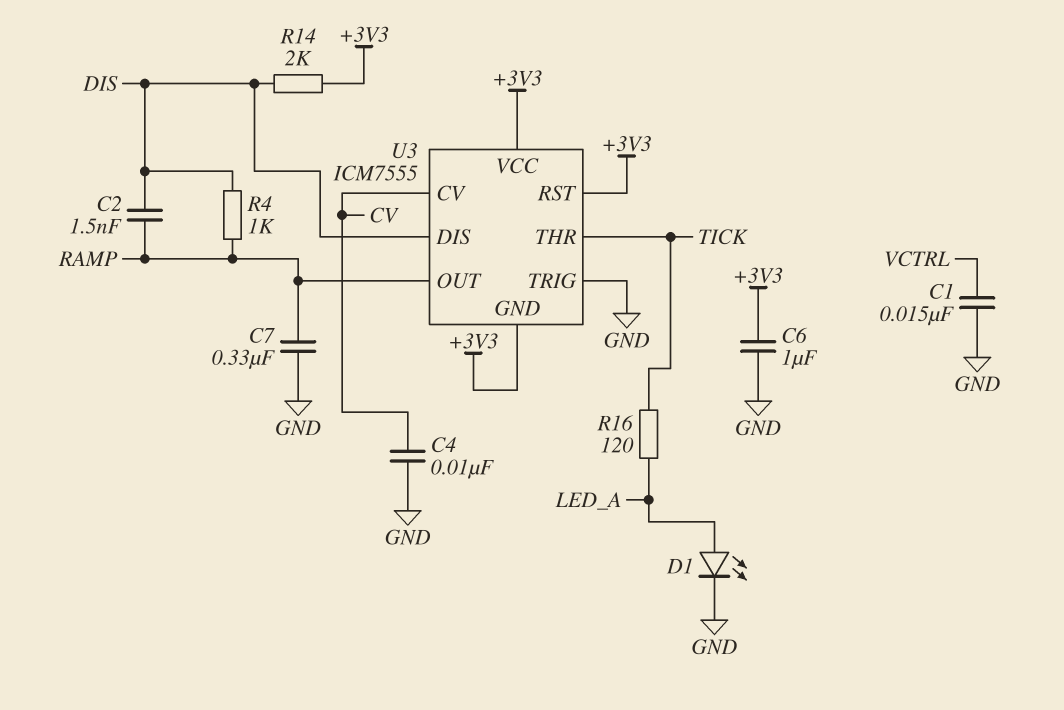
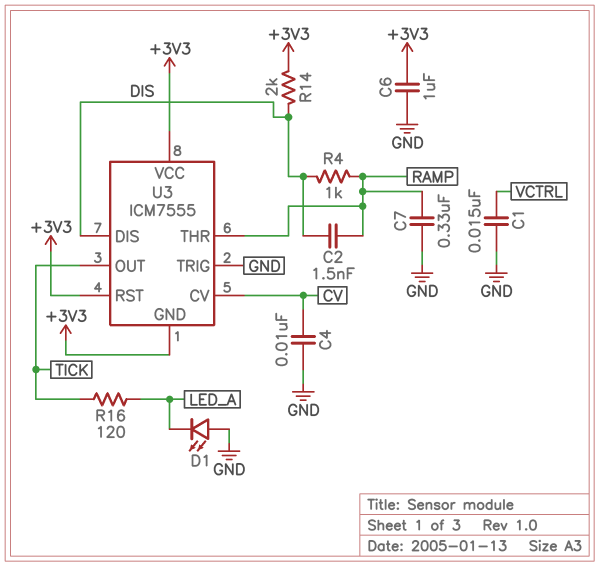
D1: LED (A LED_A, K GND) -> LED (A GND, K LED_A)
U3 pin OUT: RAMP -> TICK
U3 pin THR: TICK -> RAMP

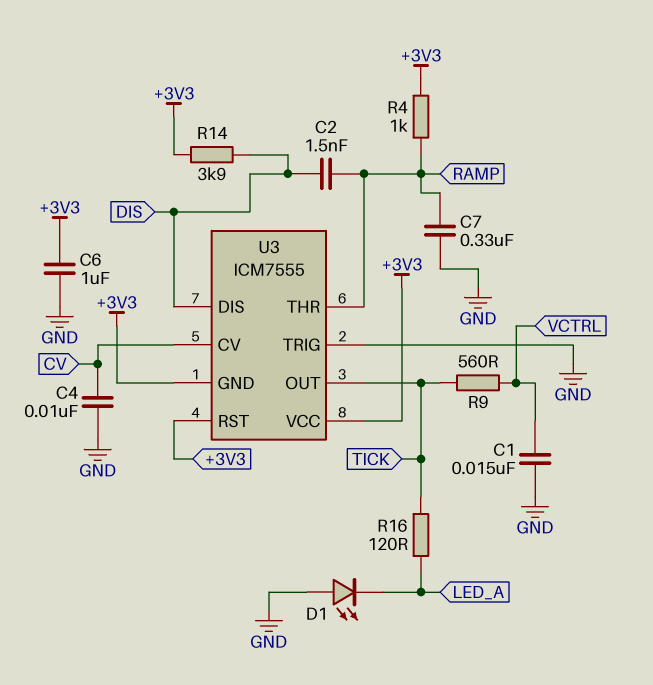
R4: 1k (DIS, RAMP) -> 1k (+3V3, RAMP)
R9: none -> 560 (TICK, VCTRL)
R14: 2k (+3V3, DIS) -> 3.9k (+3V3, DIS)

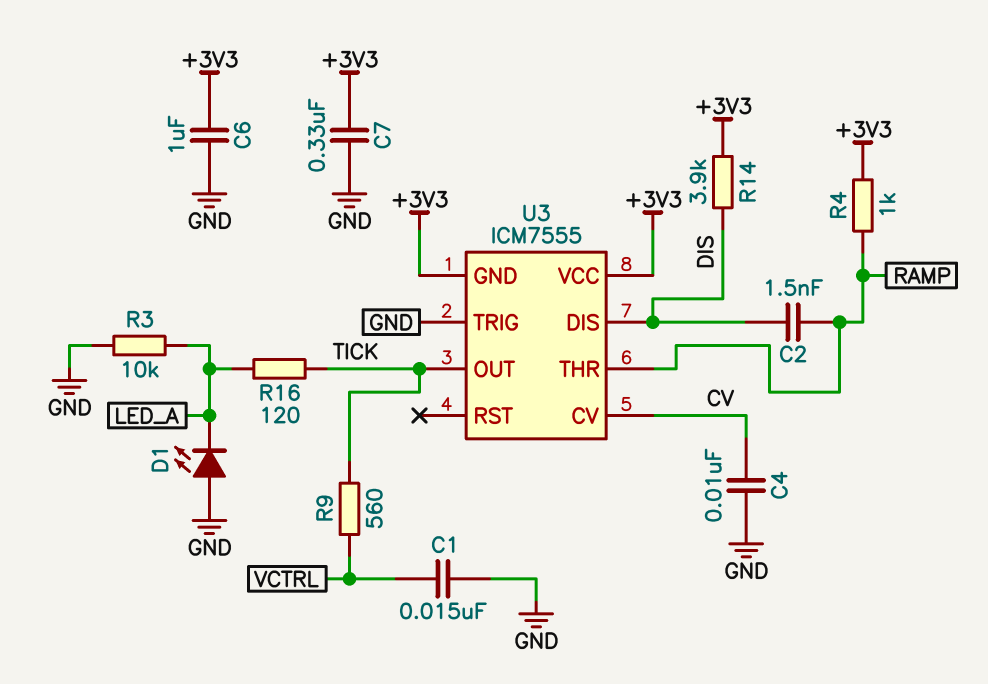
C7: 330nF (GND, RAMP) -> 330nF (+3V3, GND)
R3: none -> 10k (GND, LED_A)
U3 pin RST: +3V3 -> none

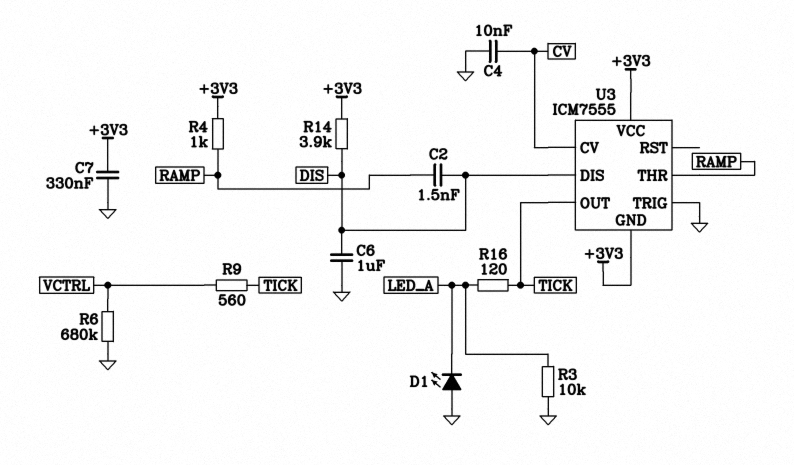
C1: 15nF (GND, VCTRL) -> none
C6: 1uF (+3V3, GND) -> 1uF (DIS, GND)
R6: none -> 680k (GND, VCTRL)

